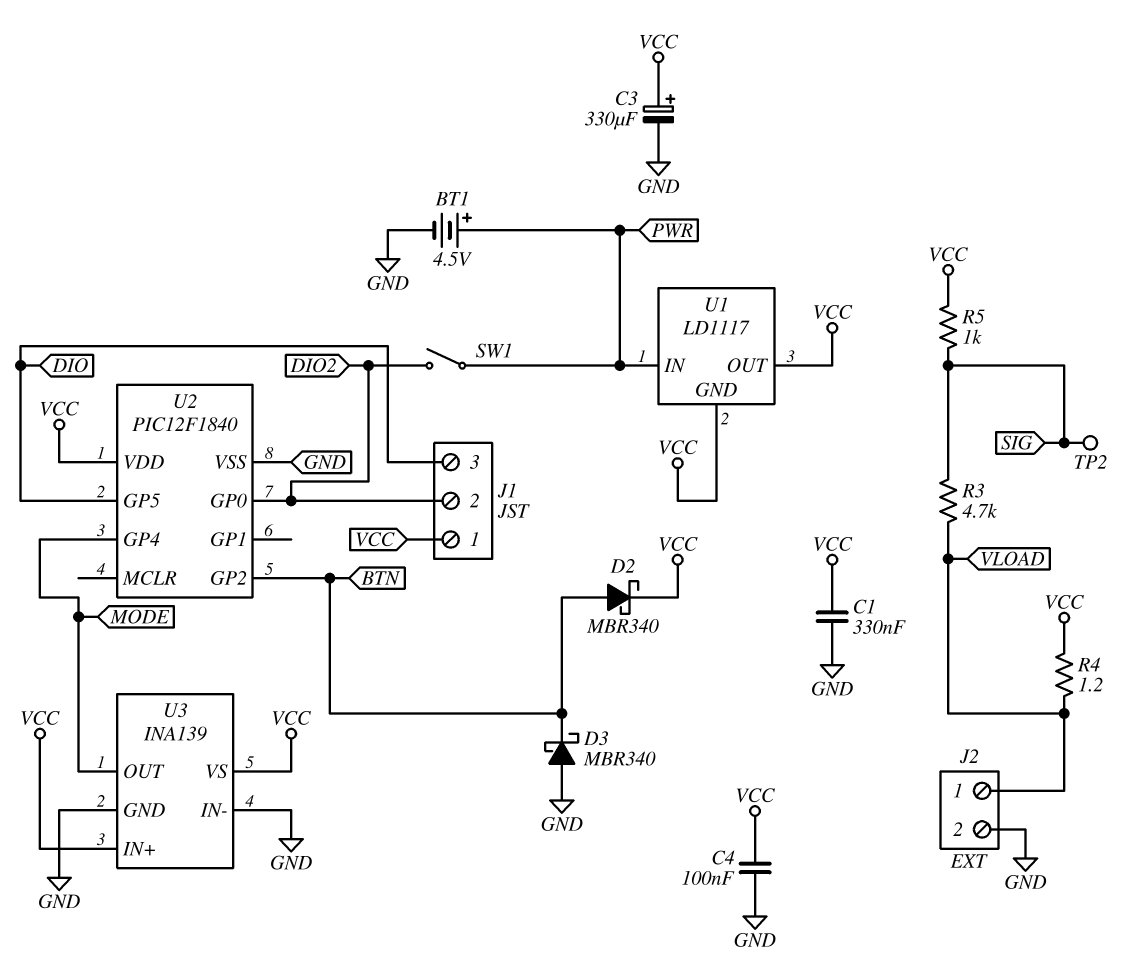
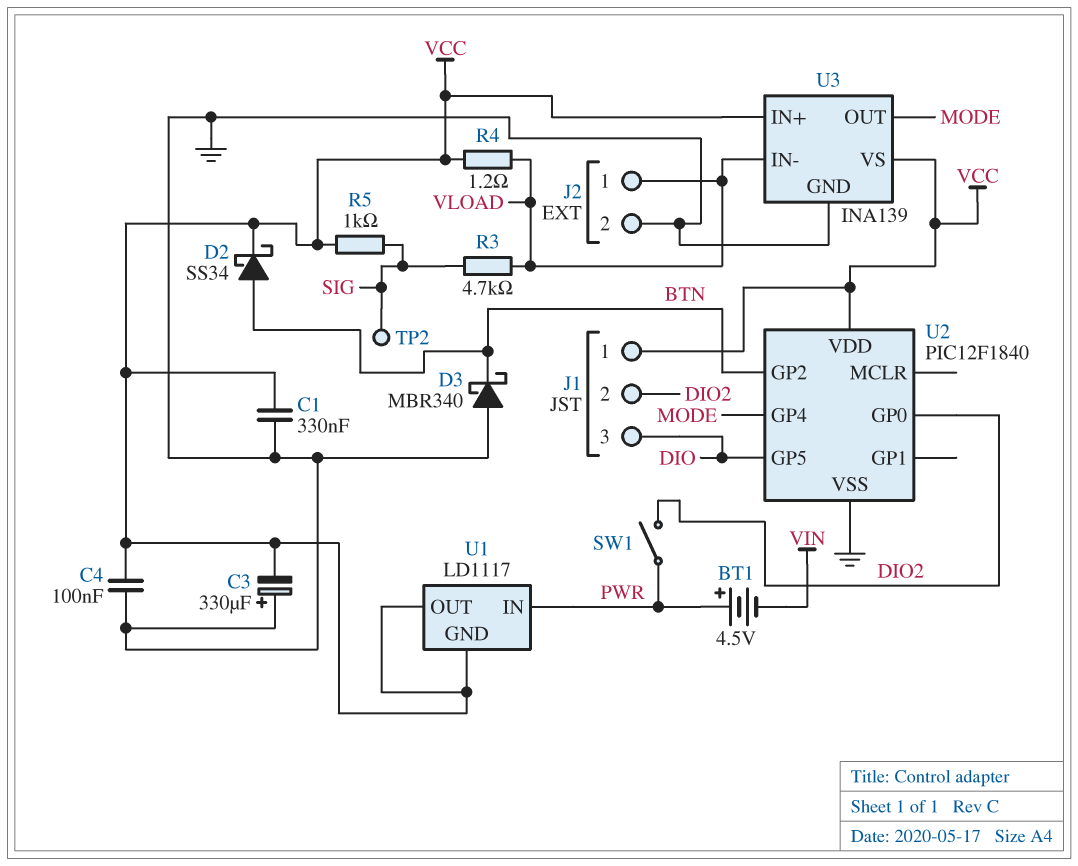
BT1: 4.5V (plus PWR, minus GND) -> 4.5V (plus PWR, minus VIN)
C3: 330uF (plus VCC, minus GND) -> 330uF (plus GND, minus VCC)
D2: schottky MBR340 (A BTN, K VCC) -> schottky SS34 (A BTN, K VCC)
U3 pin IN-: GND -> VLOAD

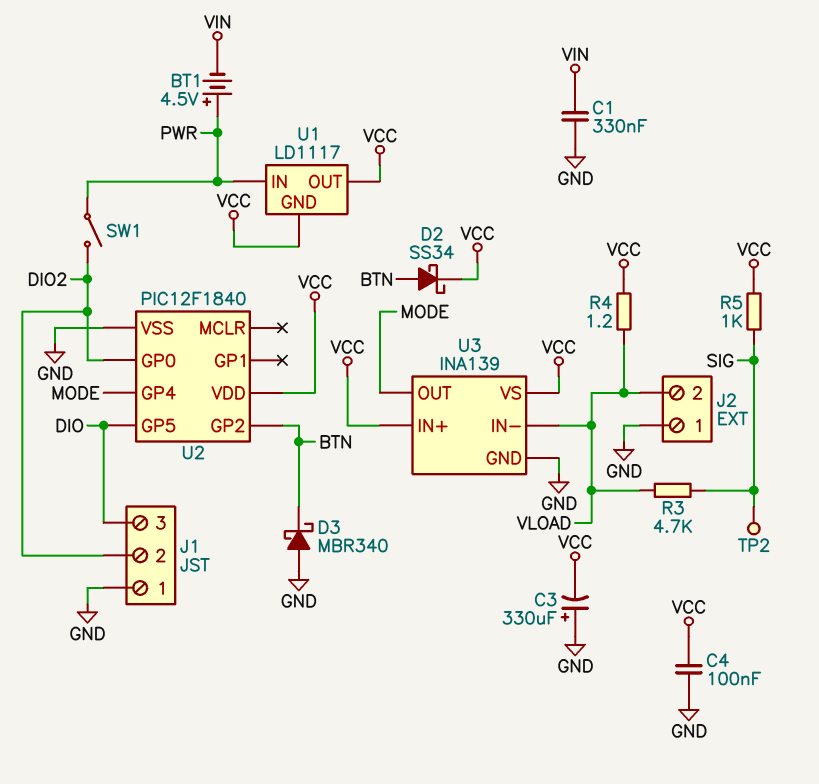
C1: 330nF (GND, VCC) -> 330nF (GND, VIN)
J1 pin 1: VCC -> GND
J2 pin 1: VLOAD -> GND
J2 pin 2: GND -> VLOAD

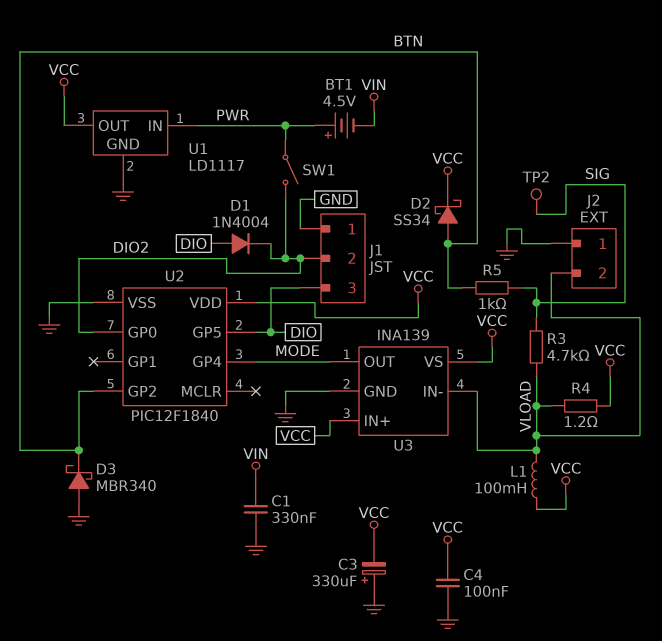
D1: none -> diode 1N4004 (A DIO, K DIO2)
L1: none -> 100mH (VCC, VLOAD)
R5: 1k (SIG, VCC) -> 1k (BTN, SIG)
U1 pin GND: VCC -> GND

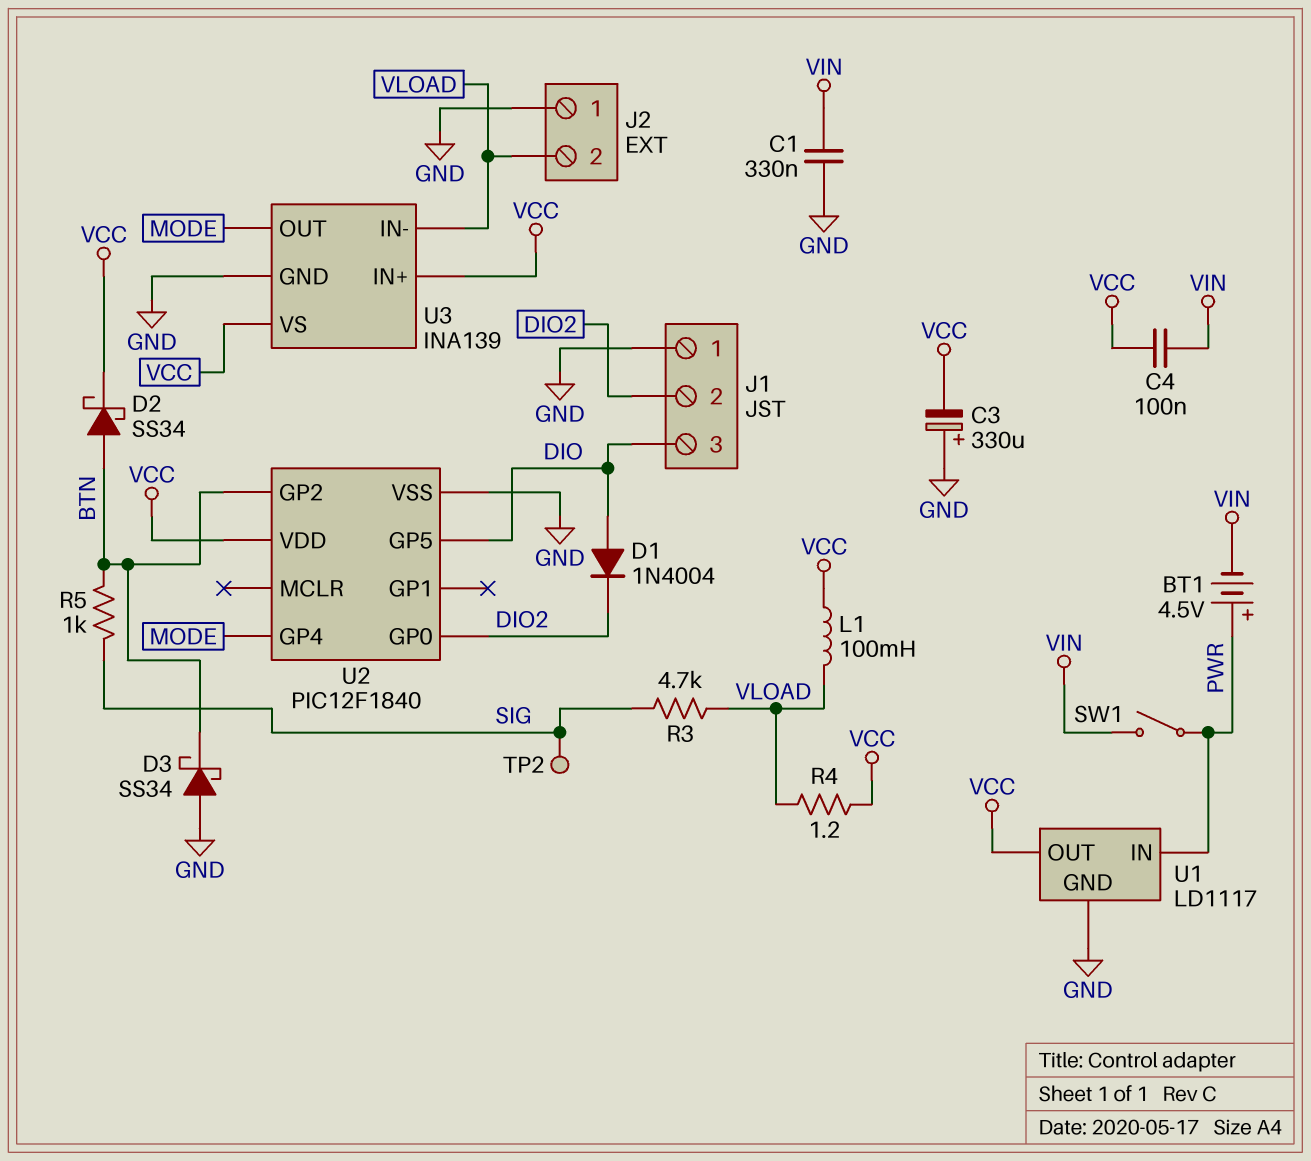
C4: 100nF (GND, VCC) -> 100nF (VCC, VIN)
D3: schottky MBR340 (A GND, K BTN) -> schottky SS34 (A GND, K BTN)
SW1: switch (DIO2, PWR) -> switch (PWR, VIN)

